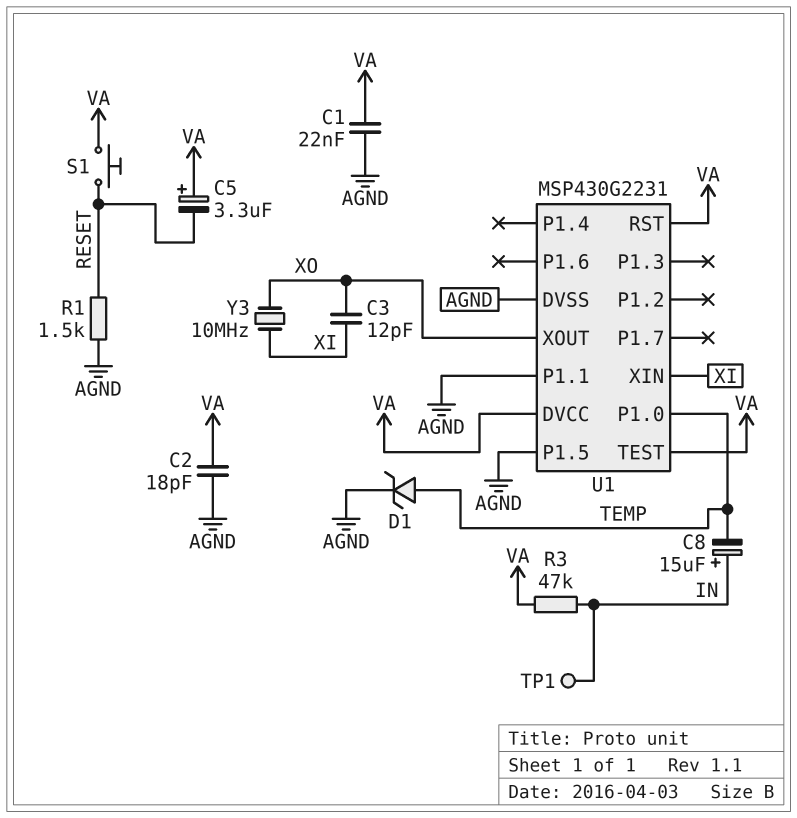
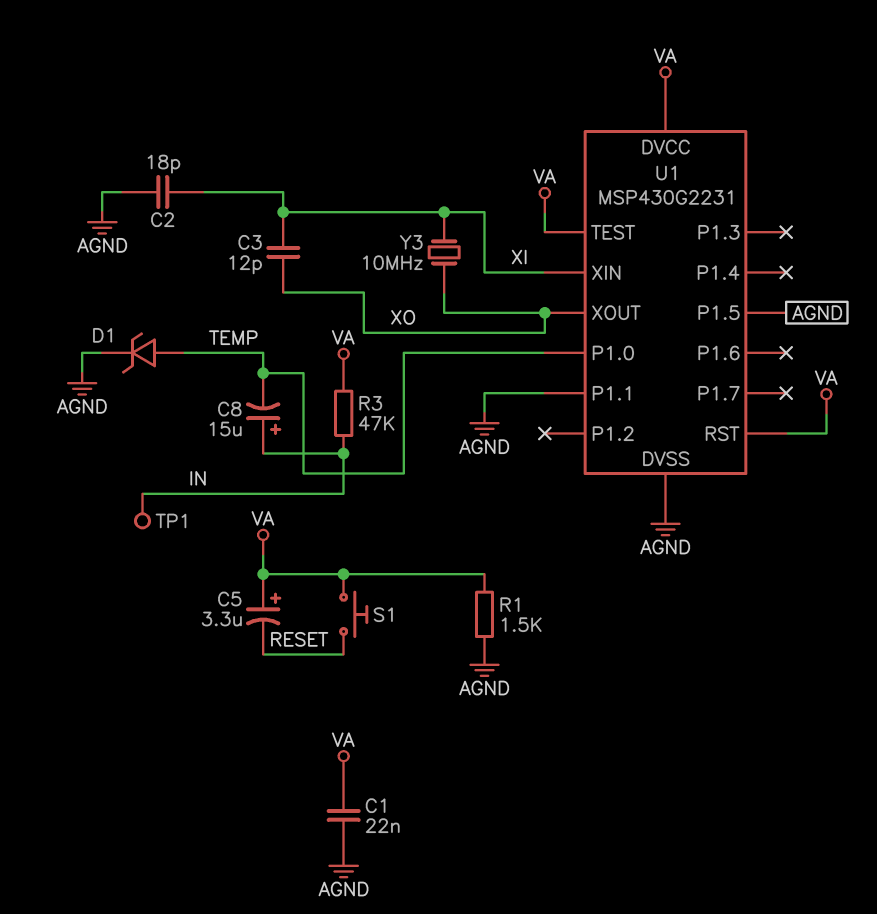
C2: 18pF (AGND, VA) -> 18pF (AGND, XI)
R1: 1.5k (AGND, RESET) -> 1.5k (AGND, VA)

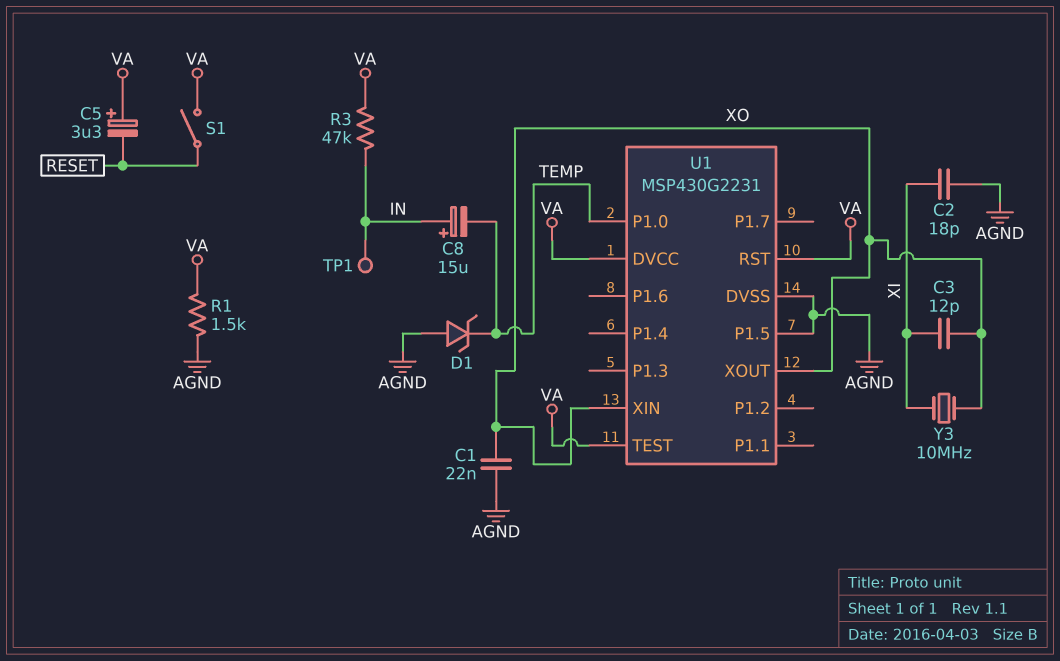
C1: 22nF (AGND, VA) -> 22nF (AGND, XO)
D1: zener (A TEMP, K AGND) -> zener (A AGND, K TEMP)
S1: button (RESET, VA) -> switch (RESET, VA)
U1 pin P1.1: AGND -> none
U1 pin XIN: XI -> XO

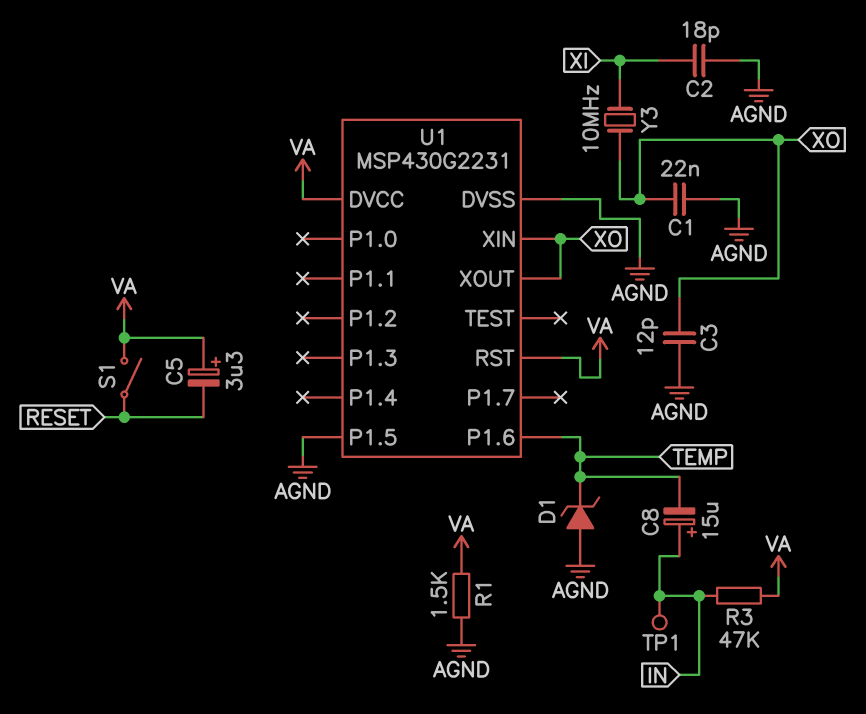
C3: 12pF (XI, XO) -> 12pF (AGND, XO)
U1 pin P1.0: TEMP -> none
U1 pin P1.6: none -> TEMP
U1 pin TEST: VA -> none

